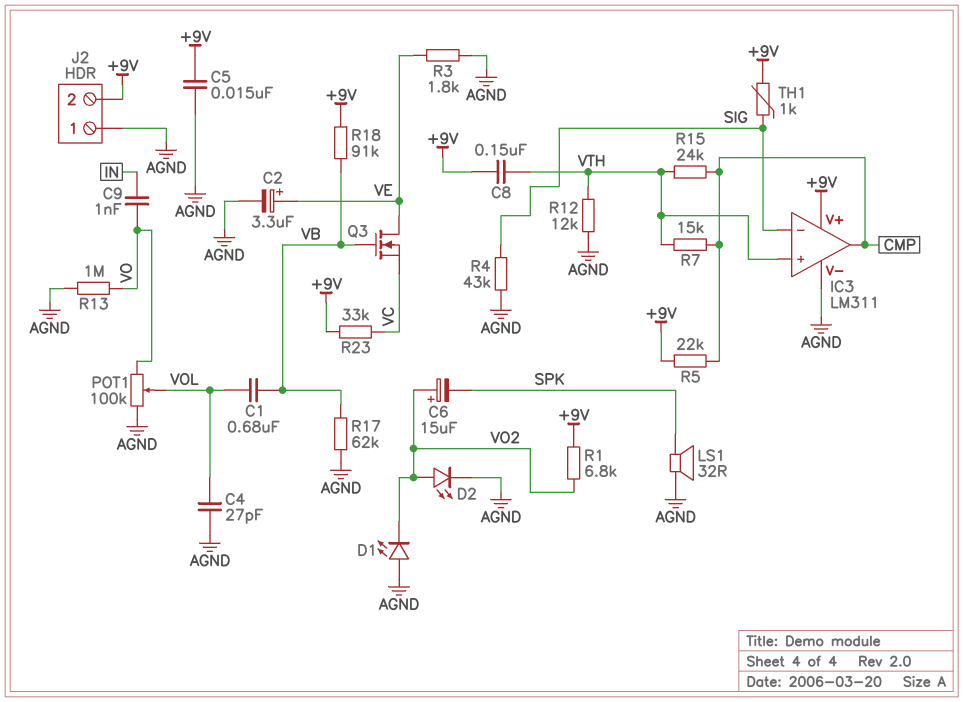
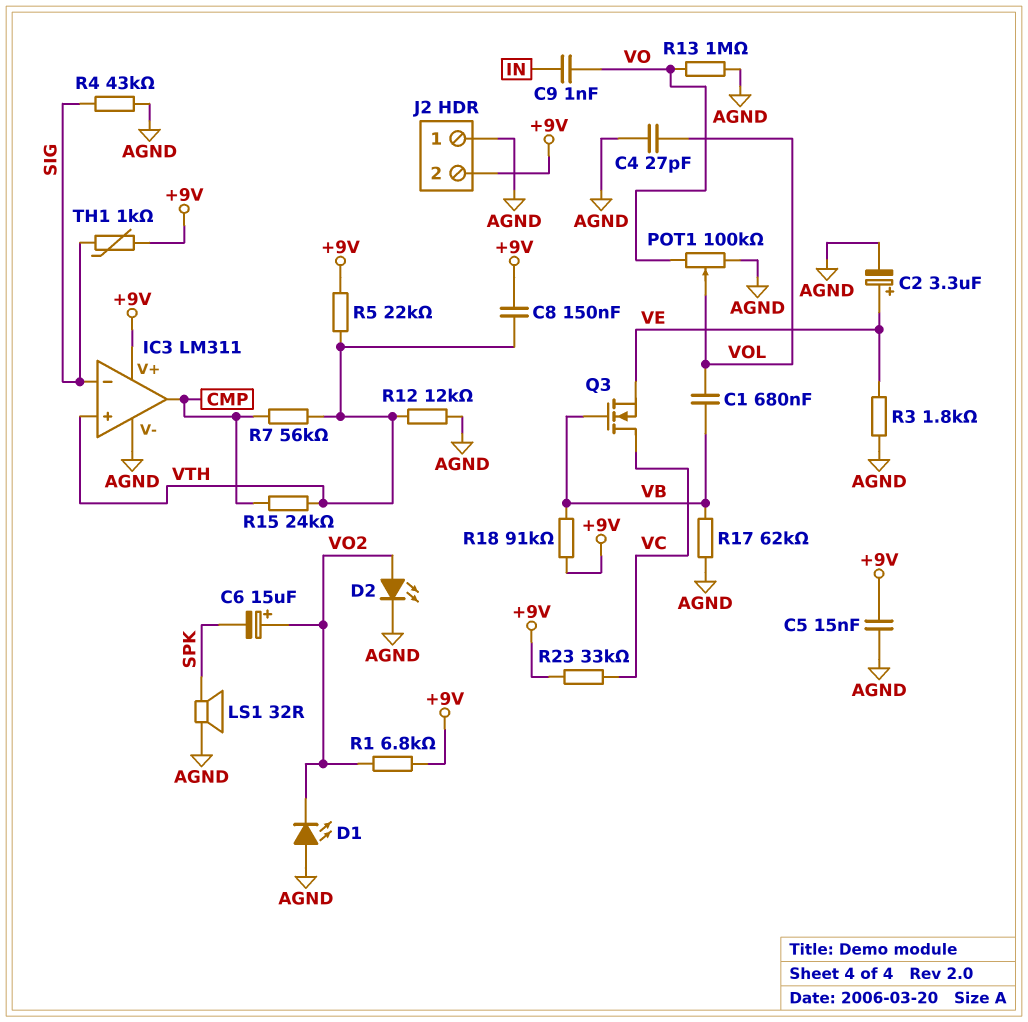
Q3: NMOS (G VB, D VE, S VC) -> NMOS (G VB, D VC, S VE)
R5: 22k (+9V, CMP) -> 22k (+9V, VTH)
R7: 15k (CMP, VTH) -> 56k (CMP, VTH)

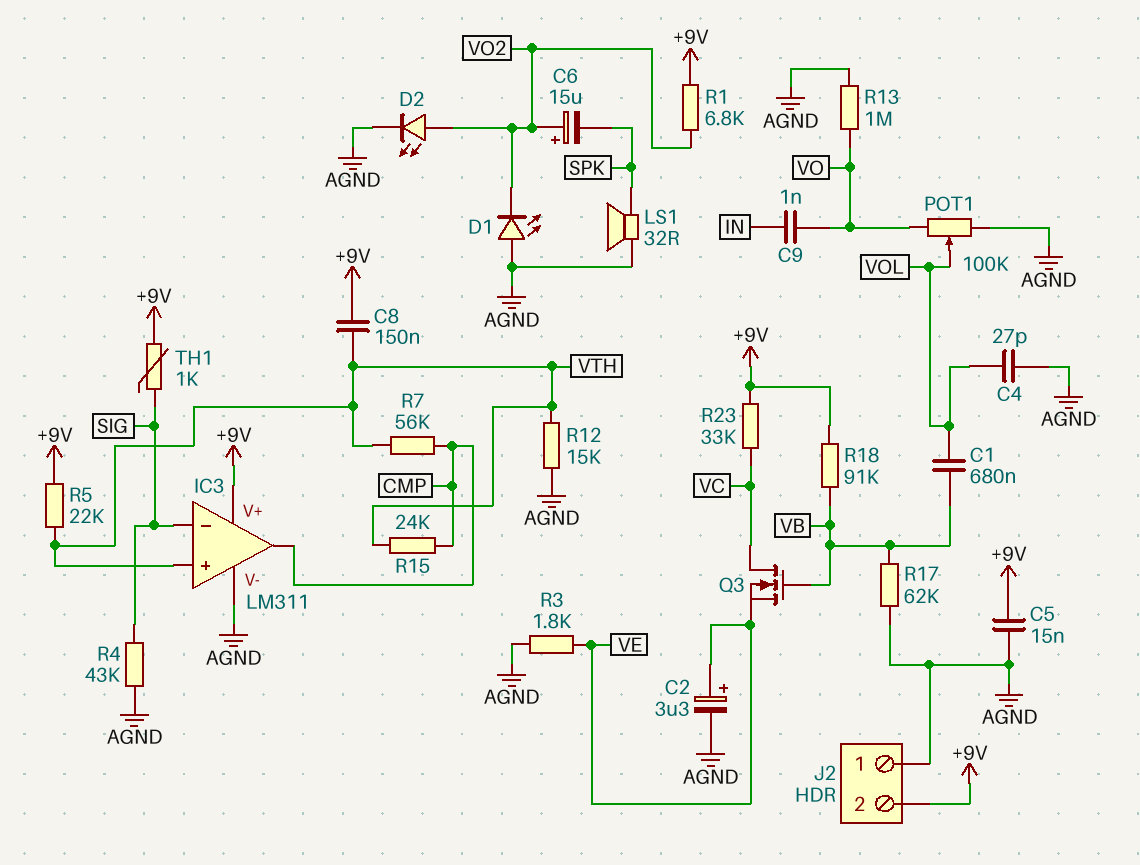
R12: 12k (AGND, VTH) -> 15k (AGND, VTH)

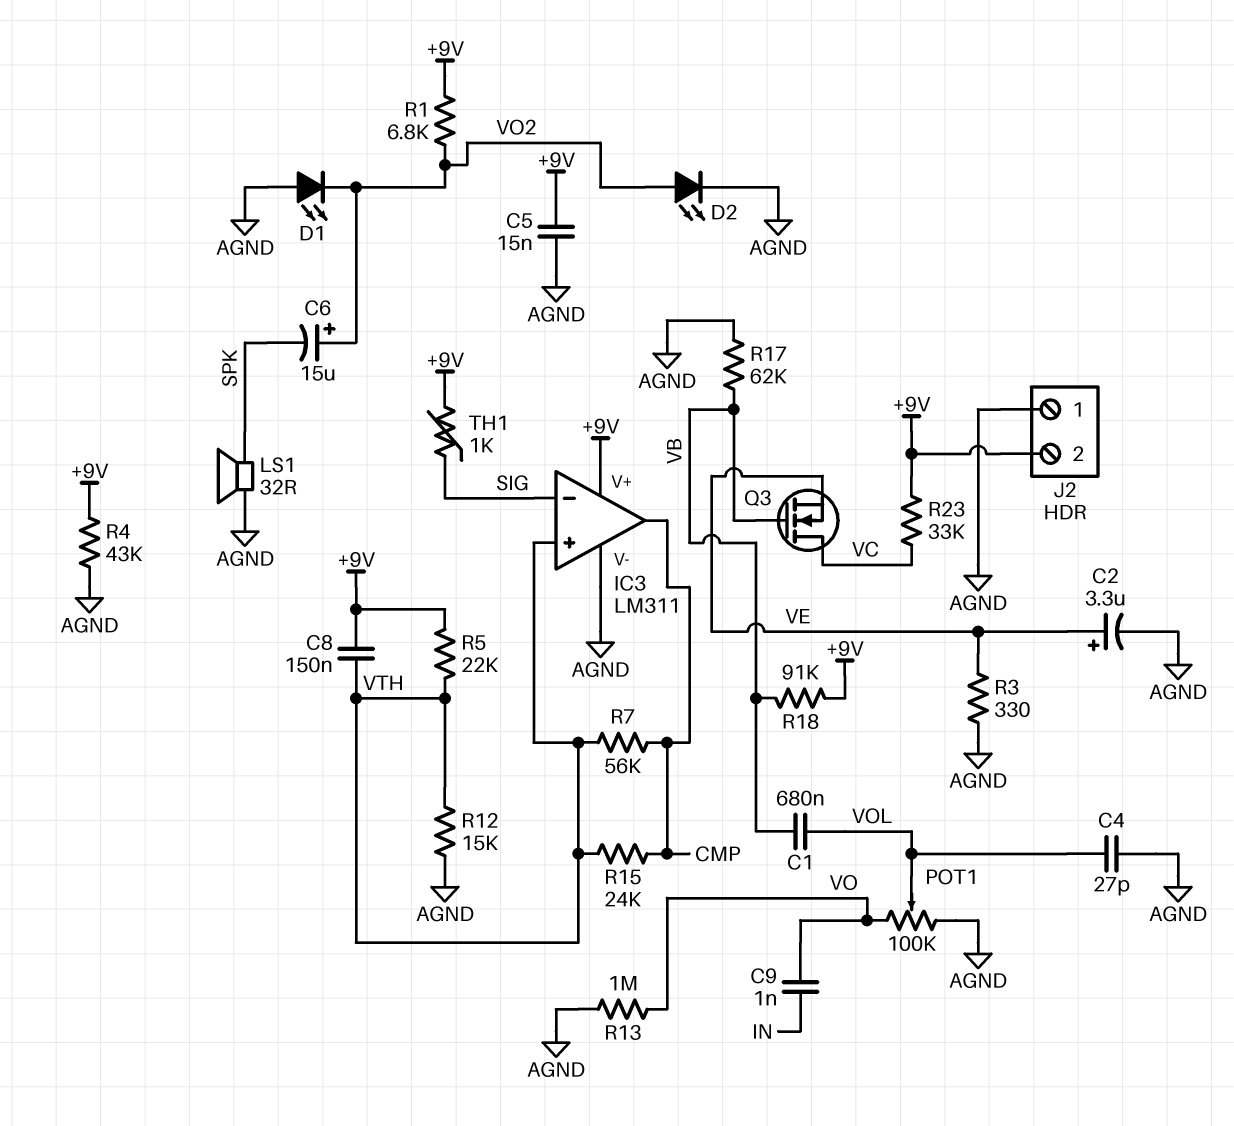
R3: 1.8k (AGND, VE) -> 330 (AGND, VE)
R4: 43k (AGND, SIG) -> 43k (+9V, AGND)

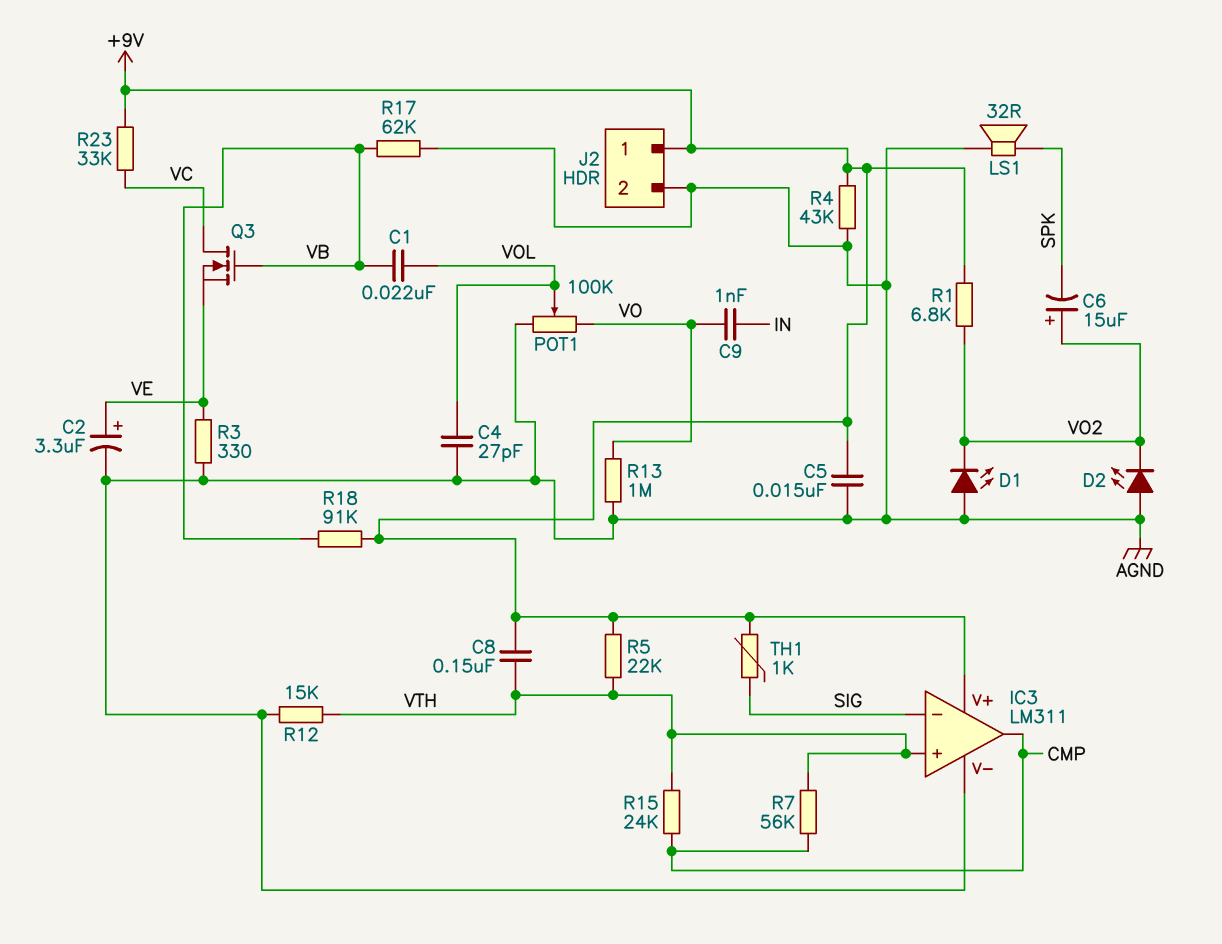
C1: 680nF (VB, VOL) -> 22nF (VB, VOL)
D2: LED (A VO2, K AGND) -> LED (A AGND, K VO2)
J2 pin 1: AGND -> +9V
J2 pin 2: +9V -> AGND

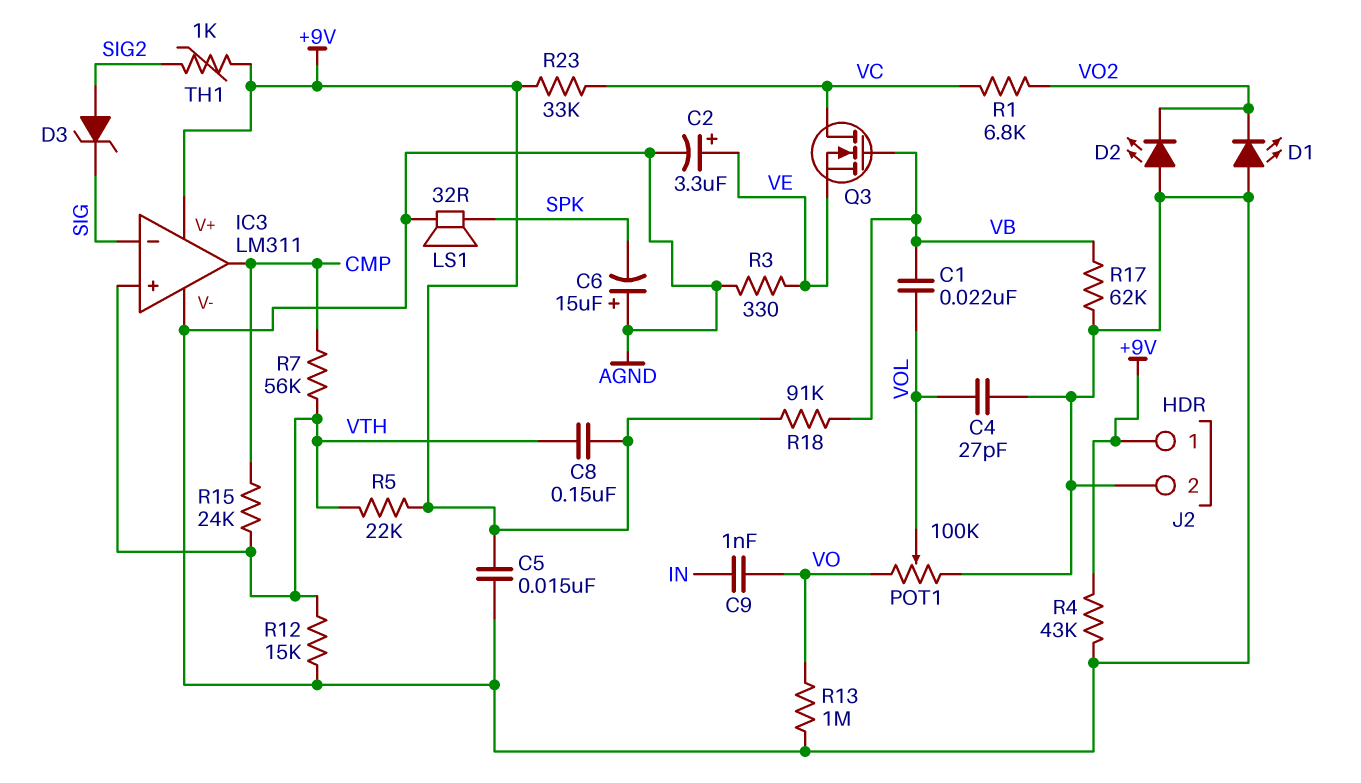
C6: 15uF (plus VO2, minus SPK) -> 15uF (plus AGND, minus SPK)
D3: none -> zener (A SIG2, K SIG)
R1: 6.8k (+9V, VO2) -> 6.8k (VC, VO2)
TH1: 1k (+9V, SIG) -> 1k (+9V, SIG2)

